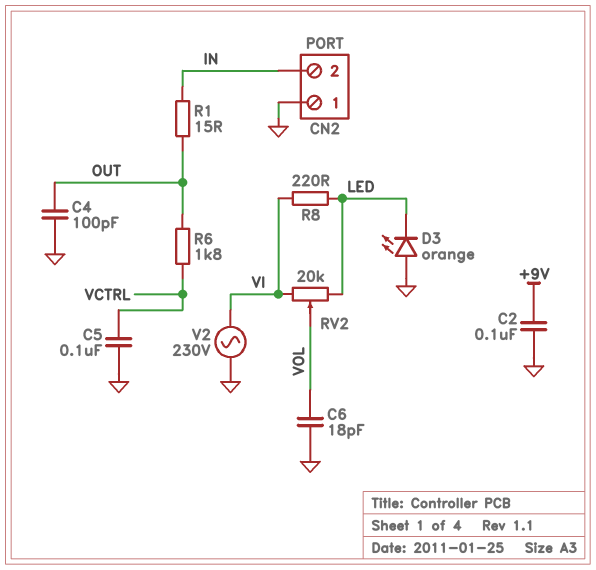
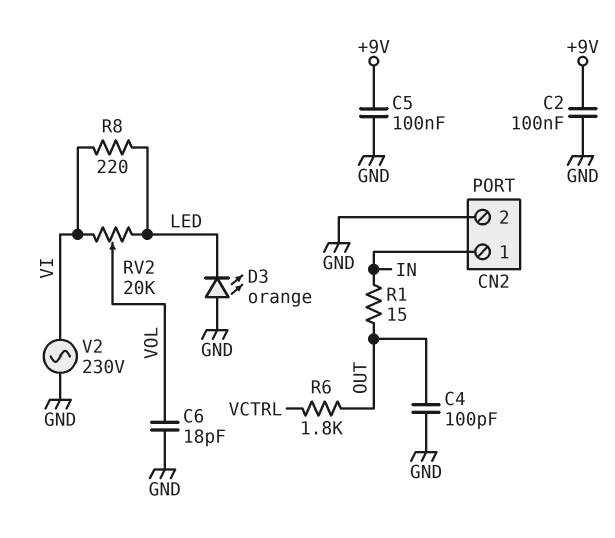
C5: 100nF (GND, VCTRL) -> 100nF (+9V, GND)
CN2 pin 1: GND -> IN
CN2 pin 2: IN -> GND

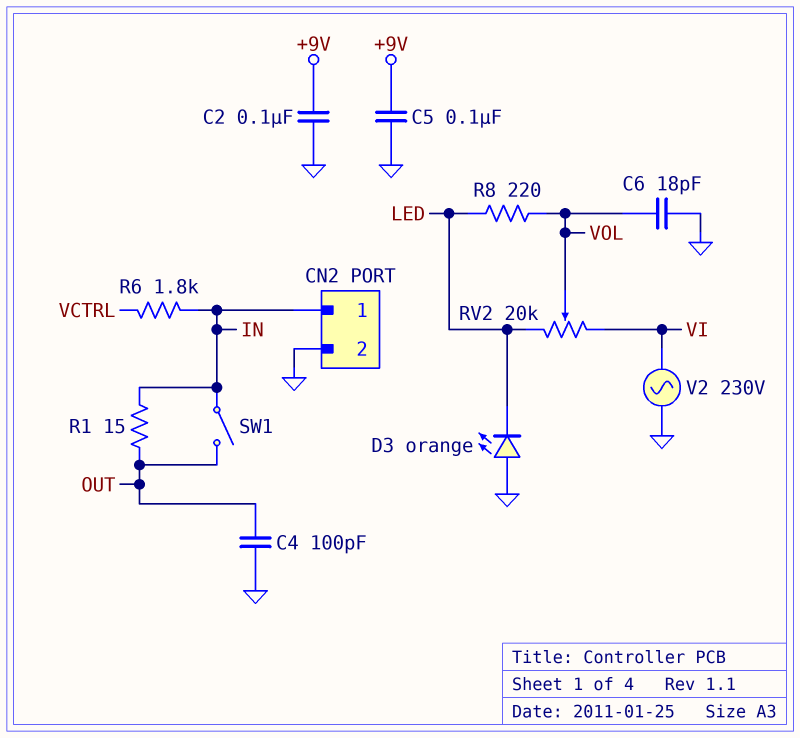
R6: 1.8k (OUT, VCTRL) -> 1.8k (IN, VCTRL)
R8: 220 (LED, VI) -> 220 (LED, VOL)
SW1: none -> switch (IN, OUT)

